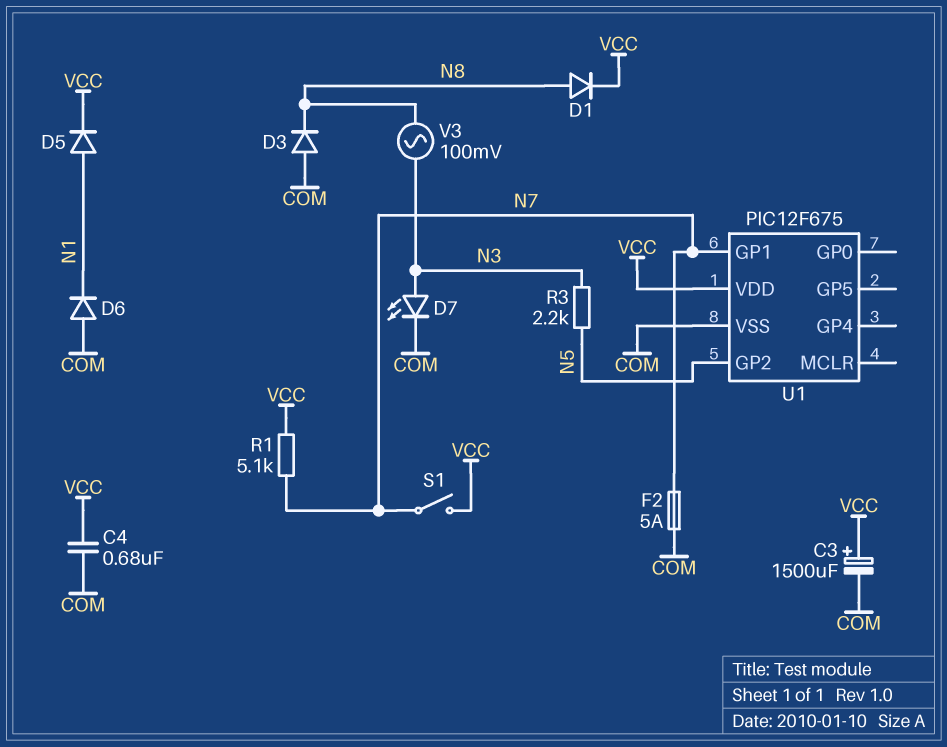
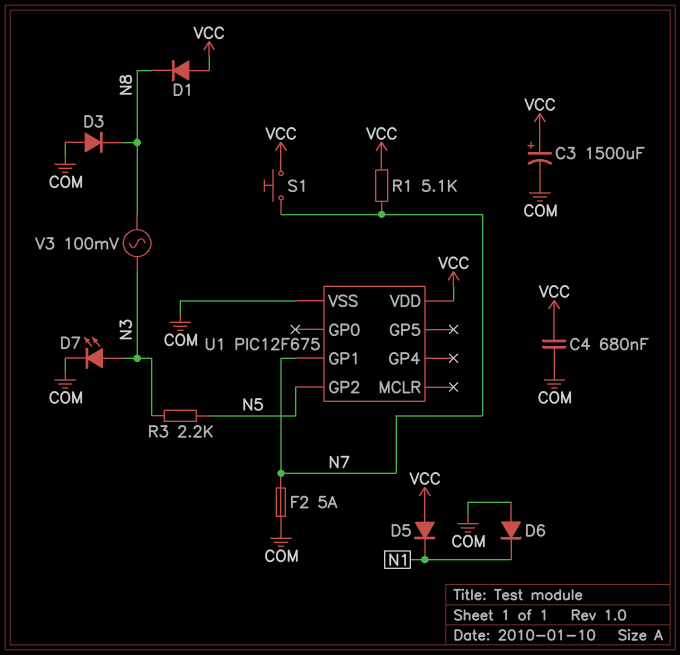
D1: diode (A N8, K VCC) -> diode (A VCC, K N8)
D5: diode (A N1, K VCC) -> diode (A VCC, K N1)
S1: switch (N7, VCC) -> button (N7, VCC)

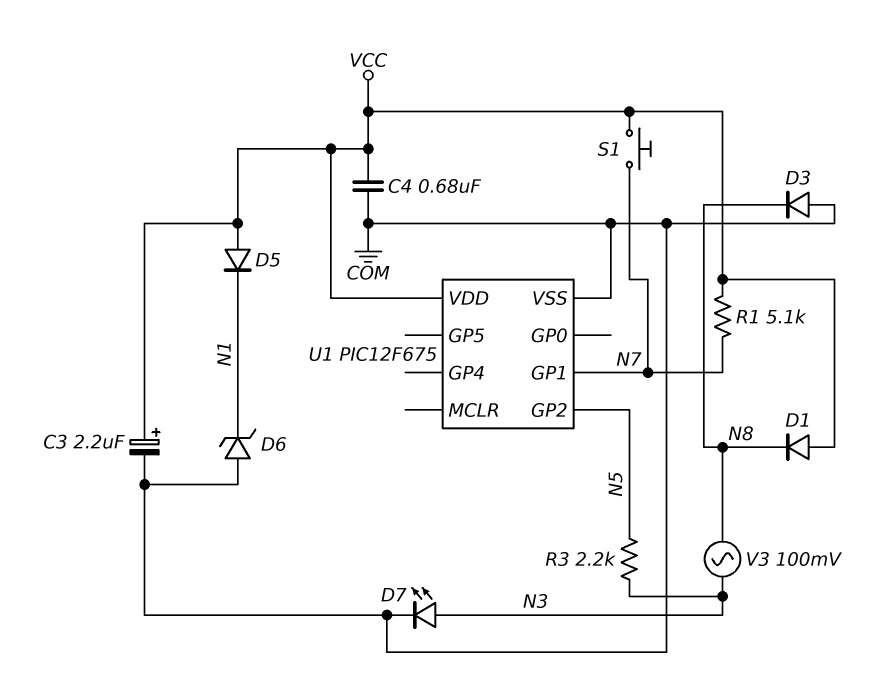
C3: 1500uF (plus VCC, minus COM) -> 2.2uF (plus VCC, minus COM)
D6: diode (A COM, K N1) -> zener (A COM, K N1)
F2: 5A (COM, N7) -> none

